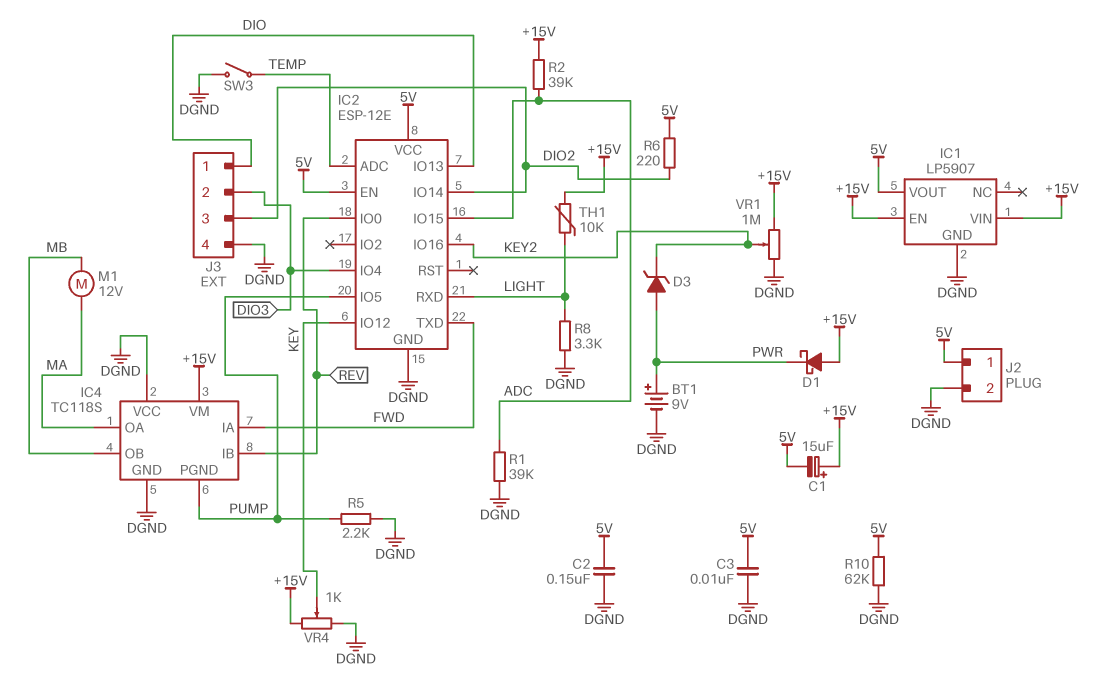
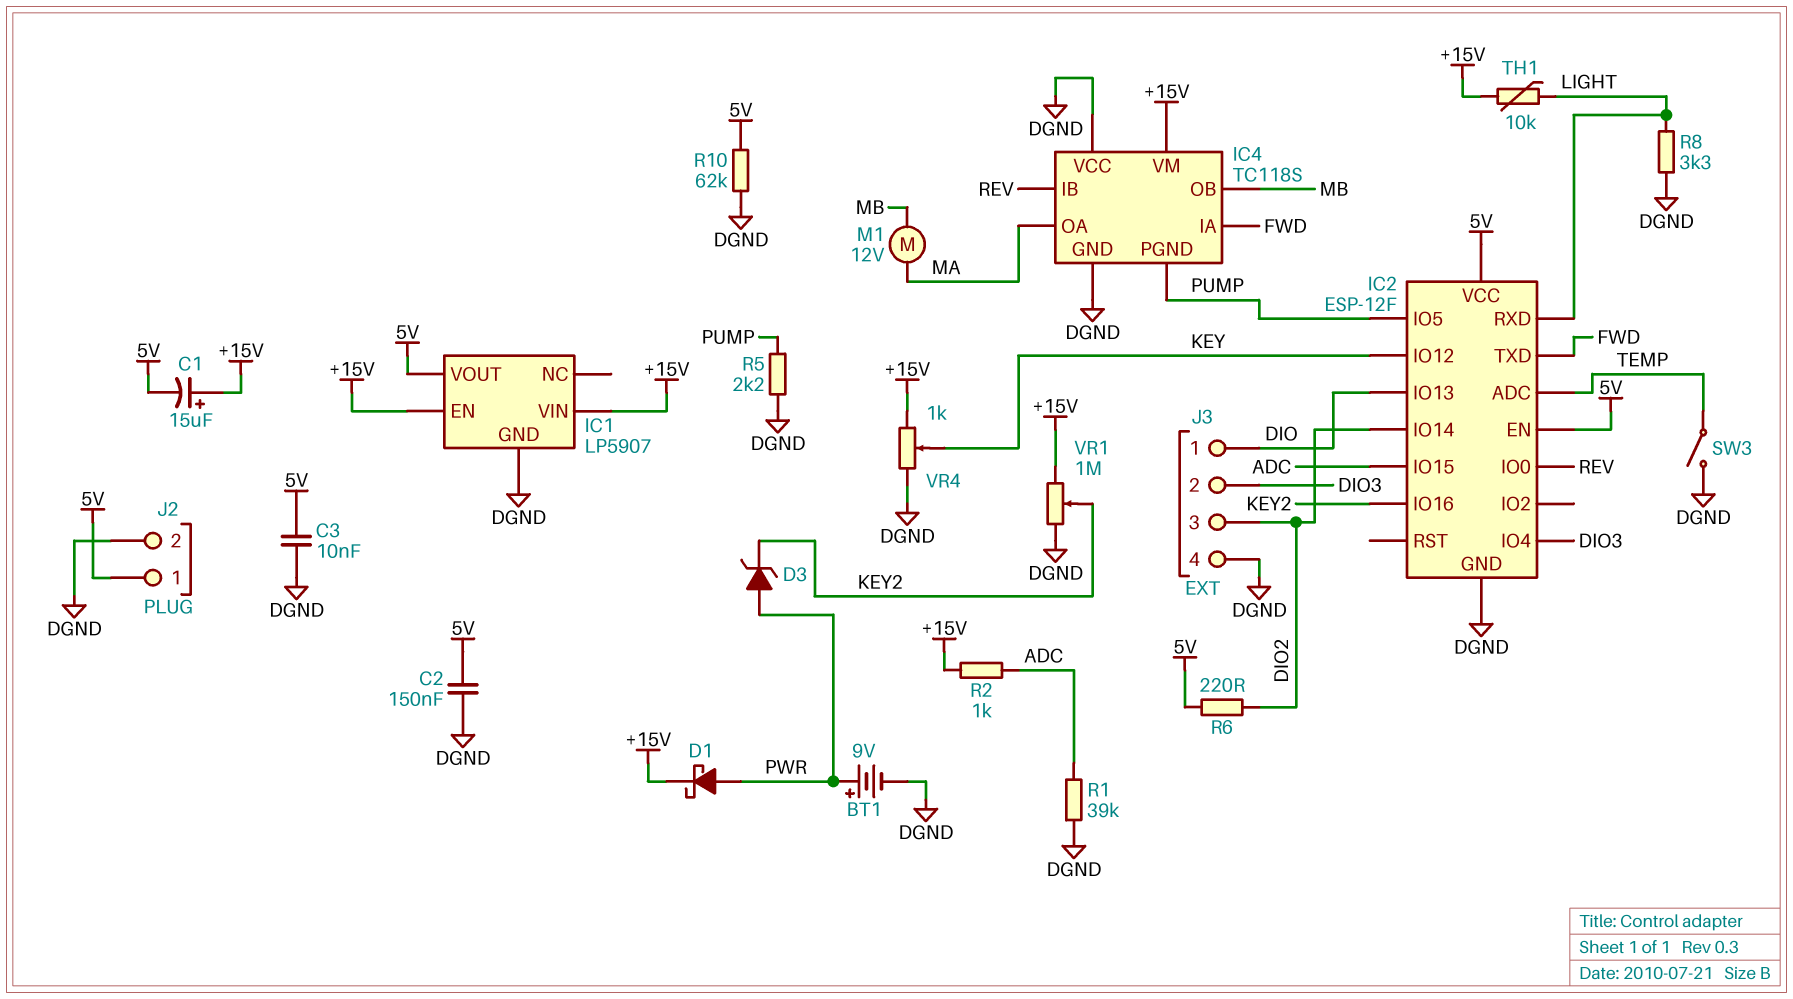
D1: schottky (A +15V, K PWR) -> schottky (A PWR, K +15V)
IC2: ESP-12E -> ESP-12F
R2: 39k (+15V, ADC) -> 1k (+15V, ADC)

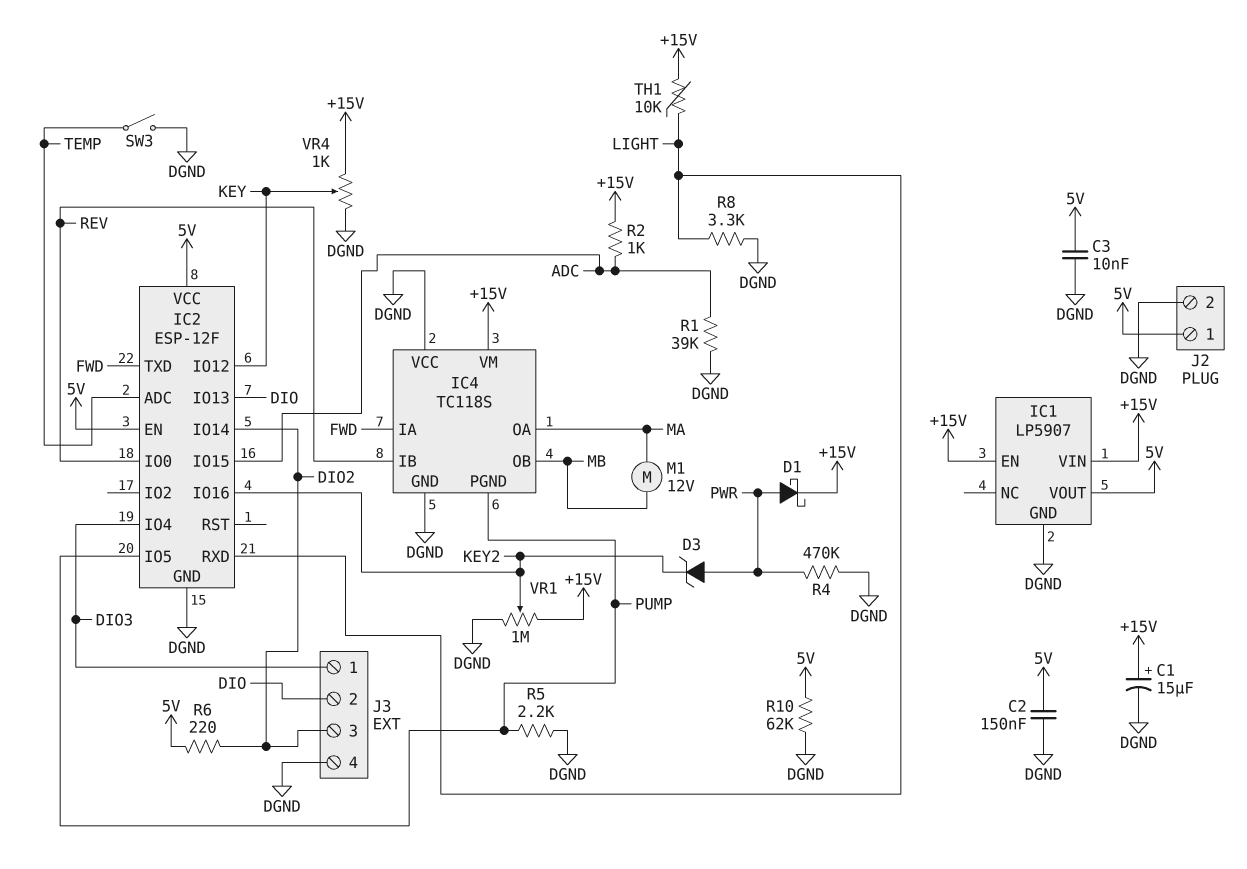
BT1: 9V (plus PWR, minus DGND) -> none
C1: 15uF (plus +15V, minus 5V) -> 15uF (plus +15V, minus DGND)
J3 pin 1: DIO -> DIO3
J3 pin 2: DIO3 -> DIO
R4: none -> 470k (DGND, PWR)

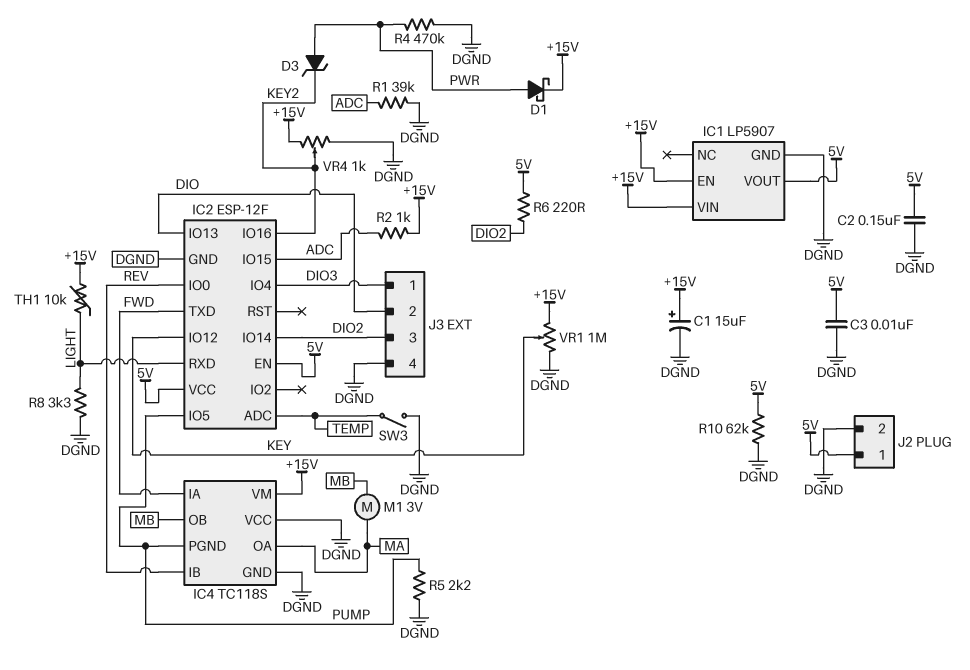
M1: motor 12V (MA, MB) -> motor 3V (MA, MB)
VR1: 1M (+15V, DGND, wiper KEY2) -> 1M (+15V, DGND, wiper KEY)
VR4: 1k (+15V, DGND, wiper KEY) -> 1k (+15V, DGND, wiper KEY2)

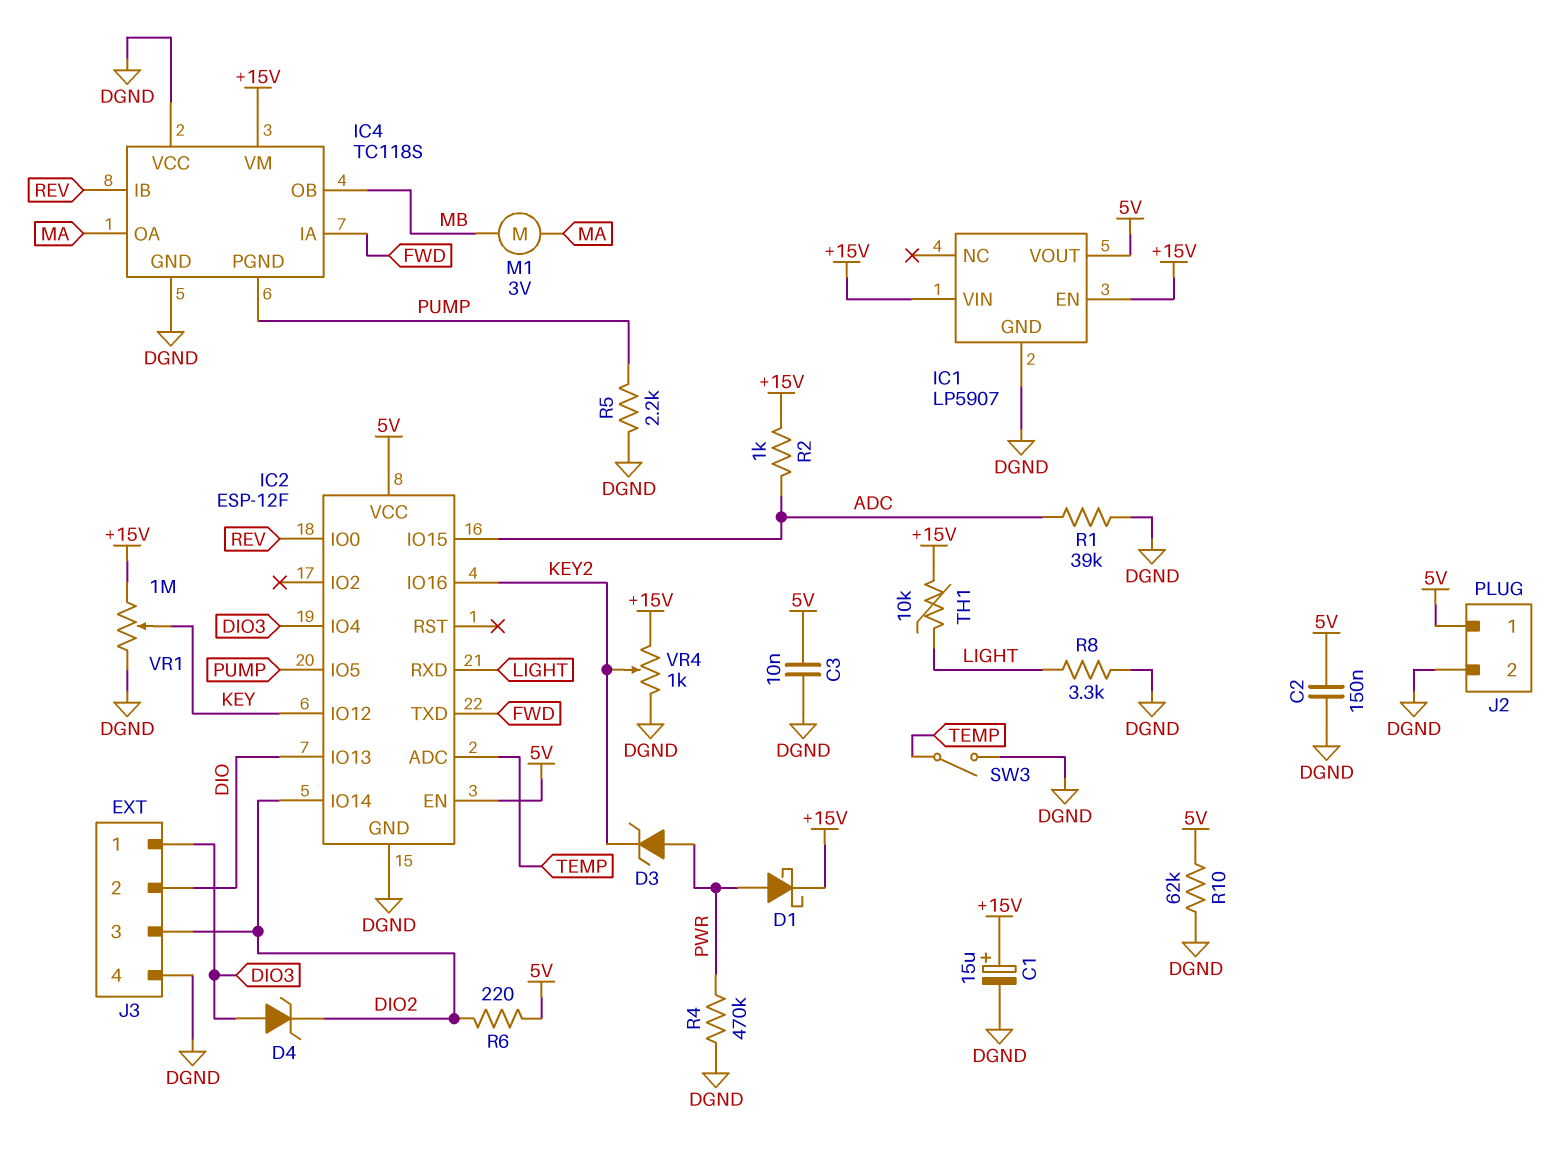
D4: none -> zener (A DIO3, K DIO2)

